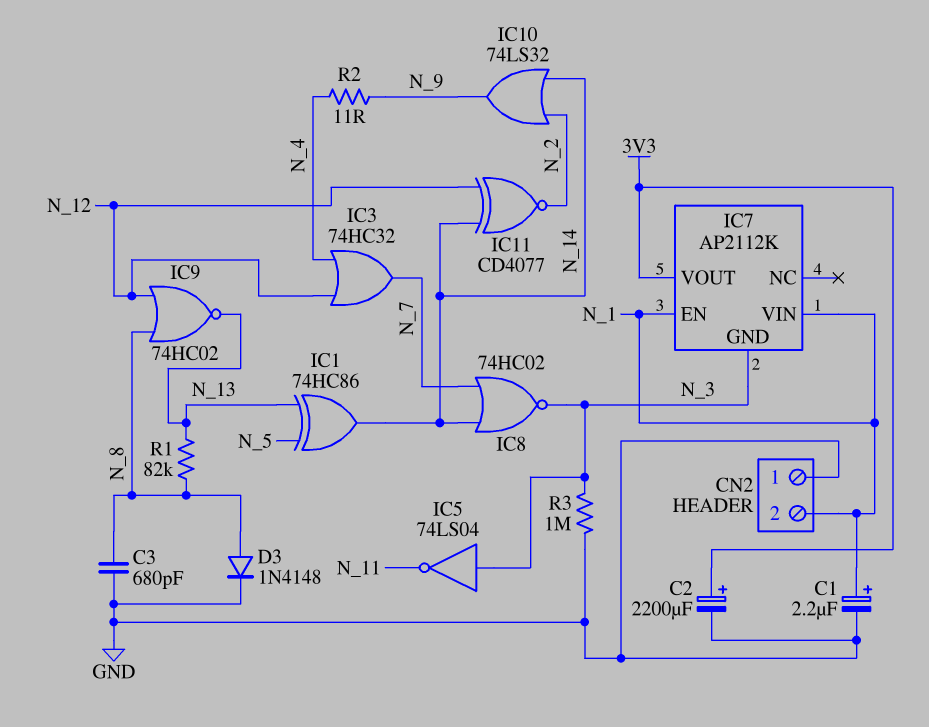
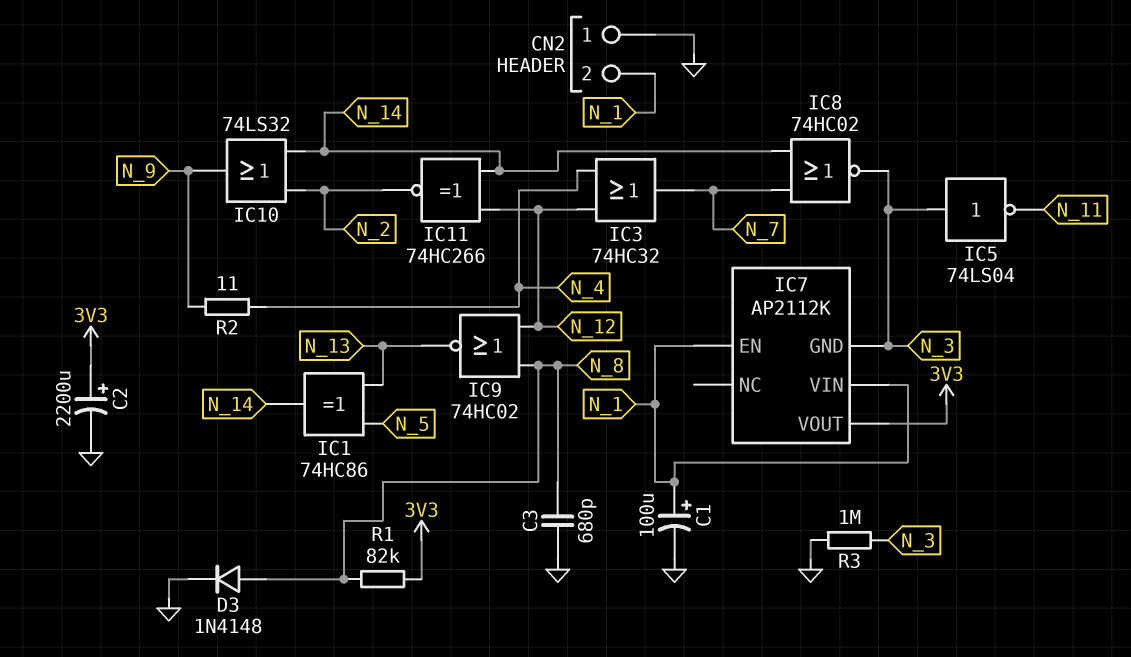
C1: 2.2uF (plus N_1, minus GND) -> 100uF (plus N_1, minus GND)
IC11: XNOR CD4077 (in N_12, in N_14, out N_2) -> XNOR 74HC266 (in N_12, in N_14, out N_2)
R1: 82k (N_8, N_13) -> 82k (3V3, N_8)

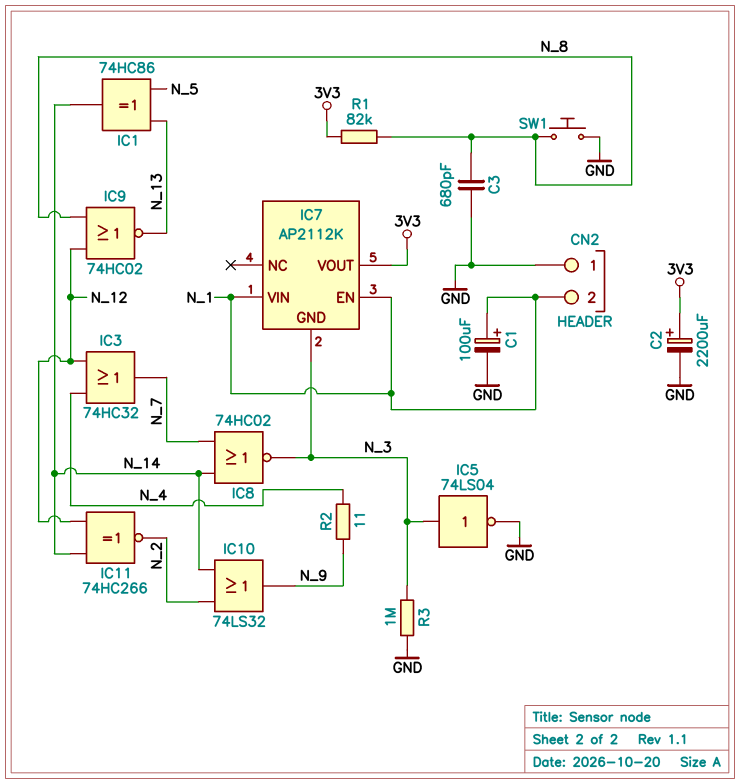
D3: diode 1N4148 (A N_8, K GND) -> none
IC5: NOT 74LS04 (in N_3, out N_11) -> NOT 74LS04 (in N_3, out GND)
SW1: none -> button (GND, N_8)

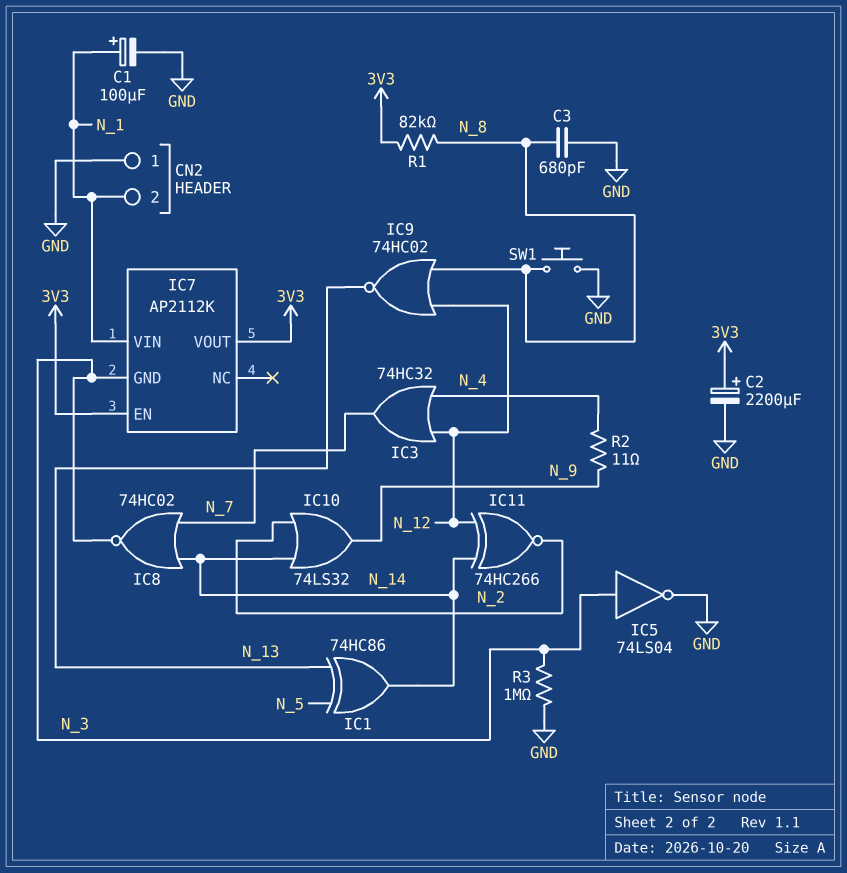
IC7 pin EN: N_1 -> 3V3

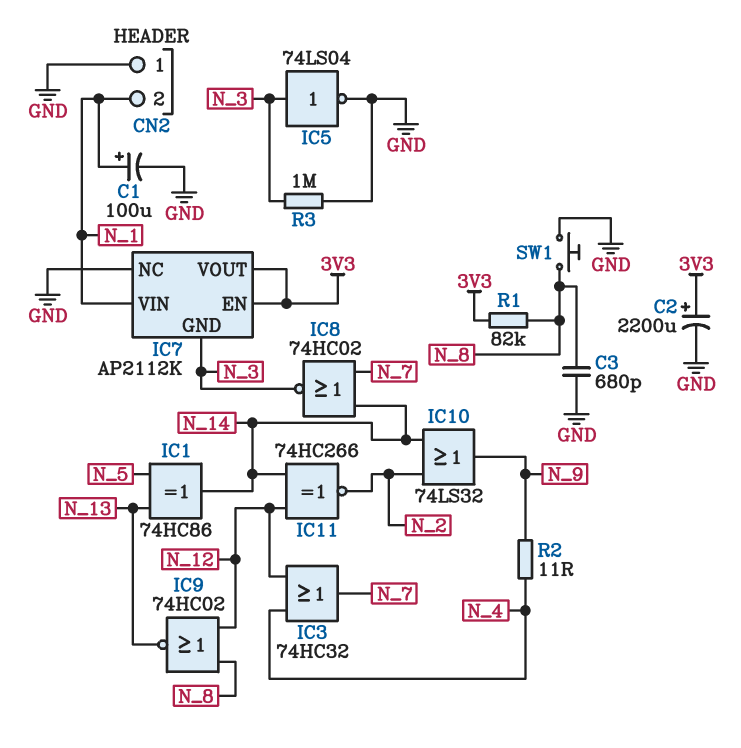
IC7 pin NC: none -> GND

